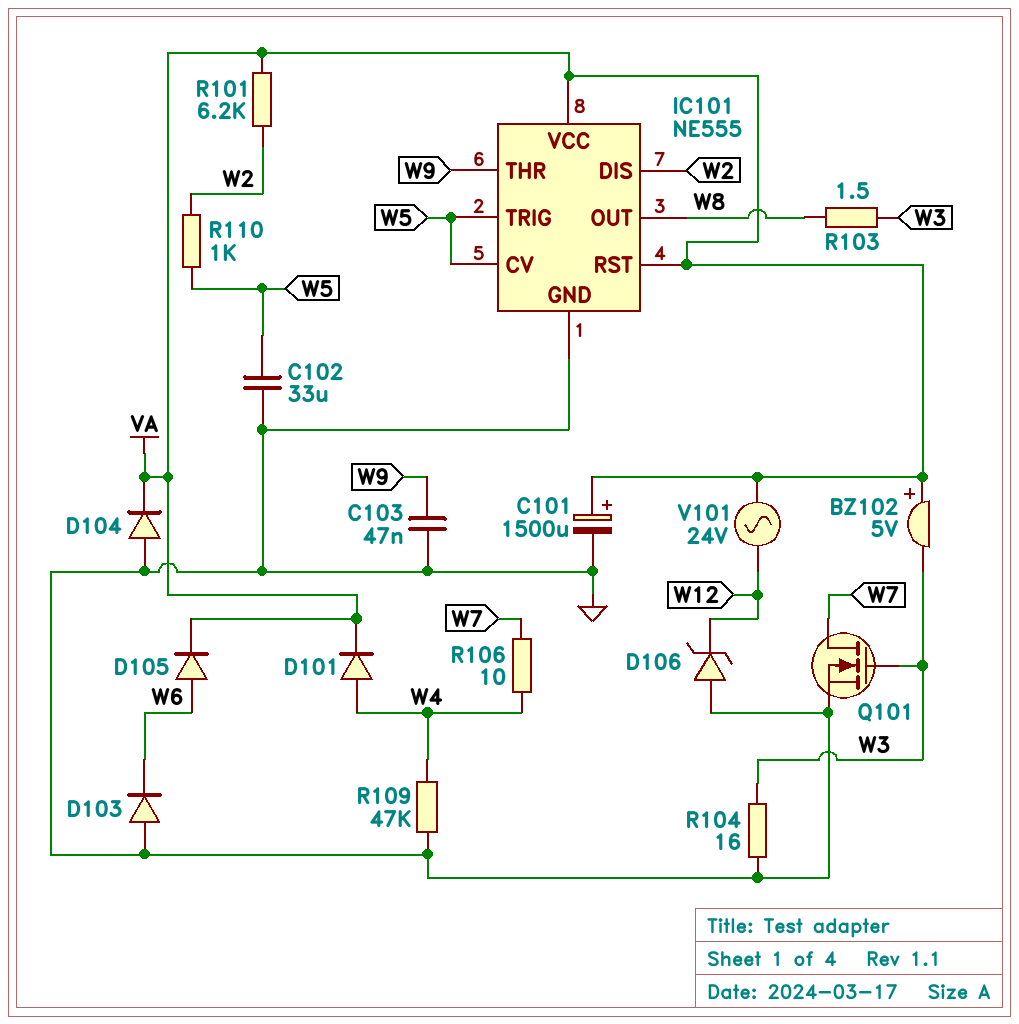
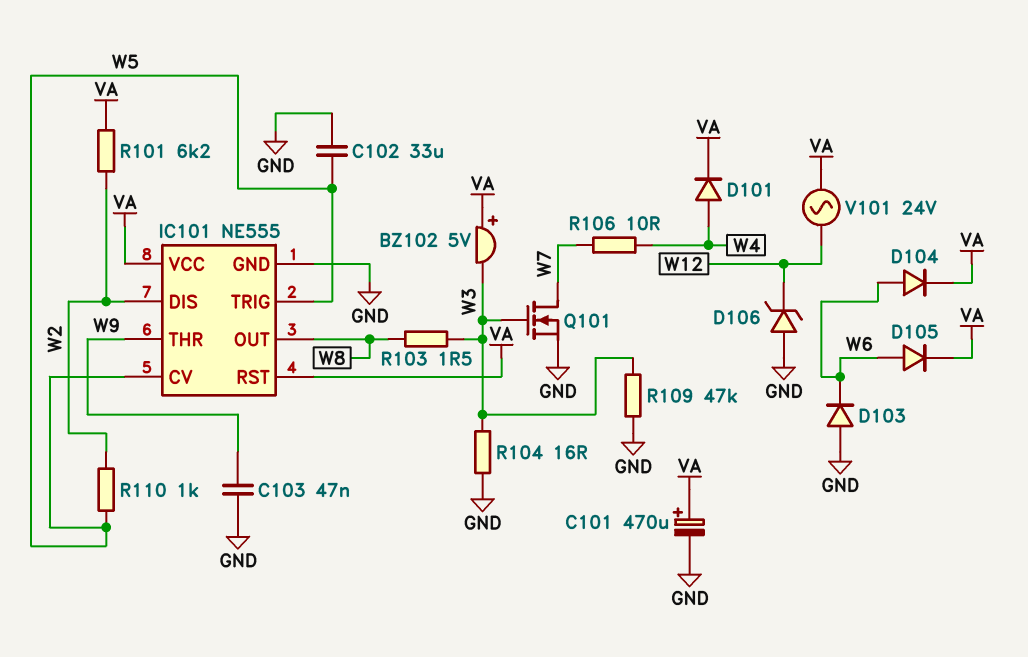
C101: 1500uF (plus VA, minus GND) -> 470uF (plus VA, minus GND)
D104: diode (A GND, K VA) -> diode (A W6, K VA)
R109: 47k (GND, W4) -> 47k (GND, W3)

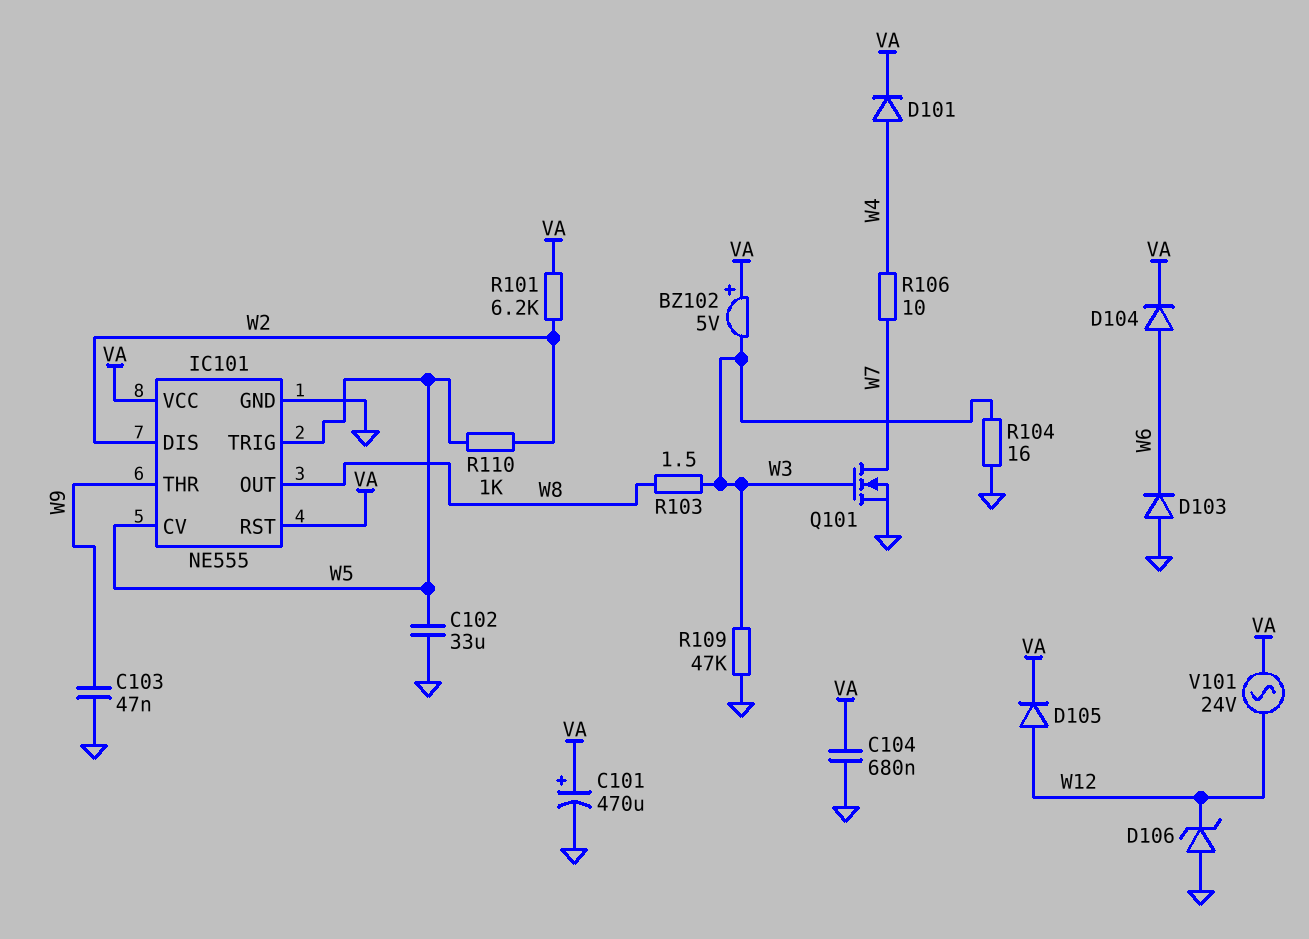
C104: none -> 680nF (GND, VA)
D105: diode (A W6, K VA) -> diode (A W12, K VA)

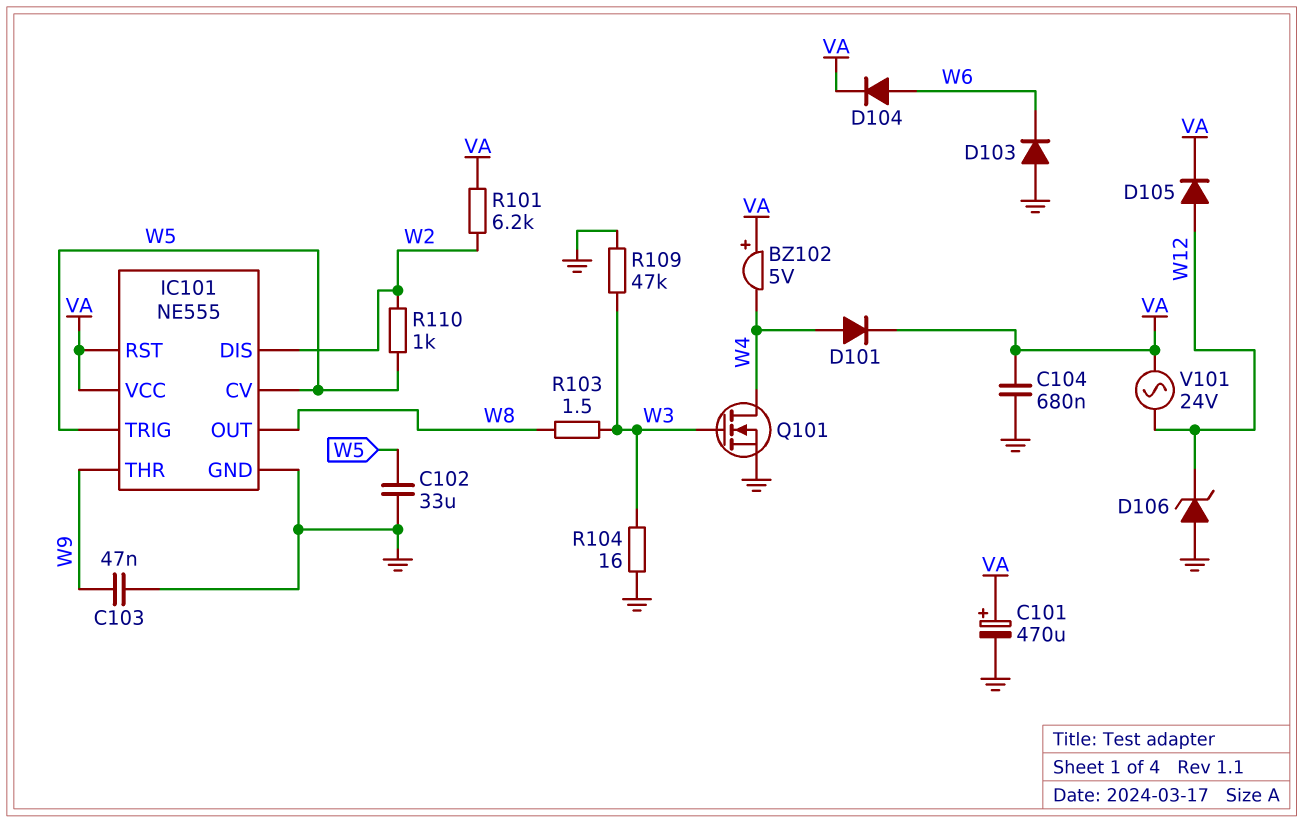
BZ102: buzzer 5V (plus VA, minus W3) -> buzzer 5V (plus VA, minus W4)
Q101: NMOS (G W3, D W7, S GND) -> NMOS (G W3, D W4, S GND)
R106: 10 (W4, W7) -> none

